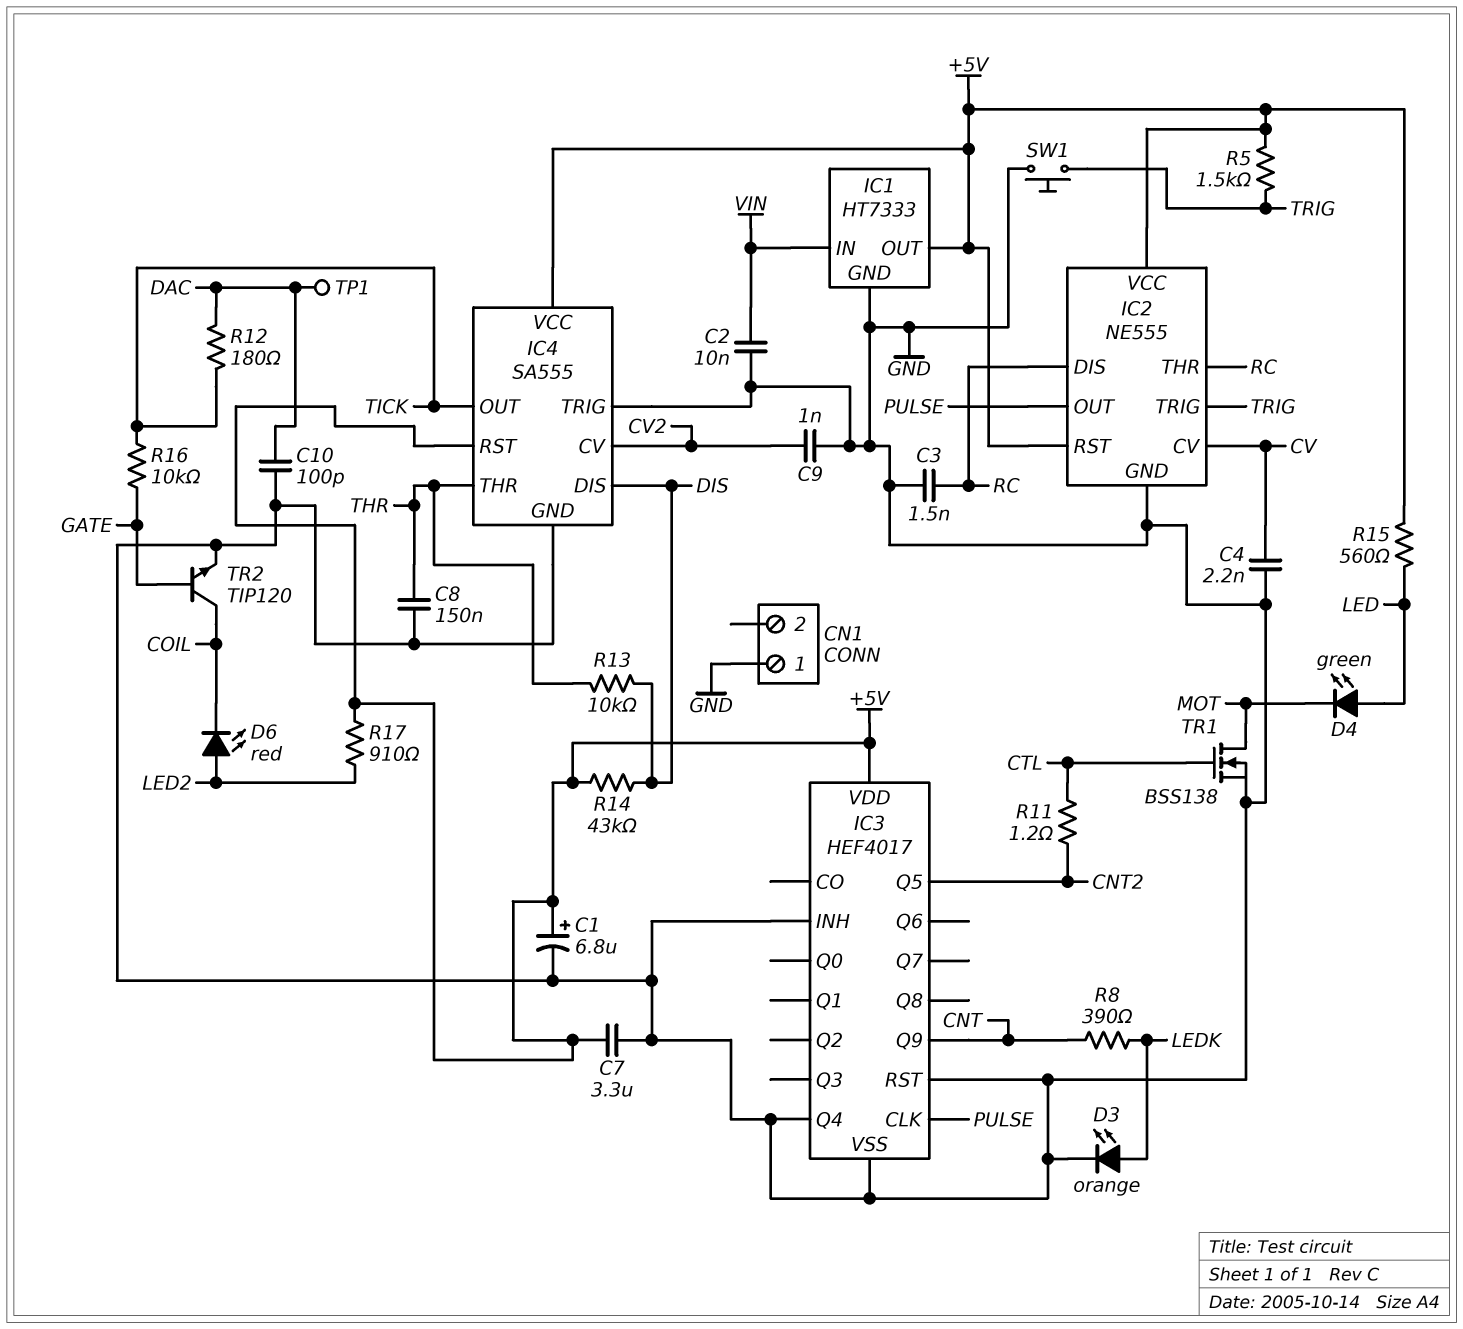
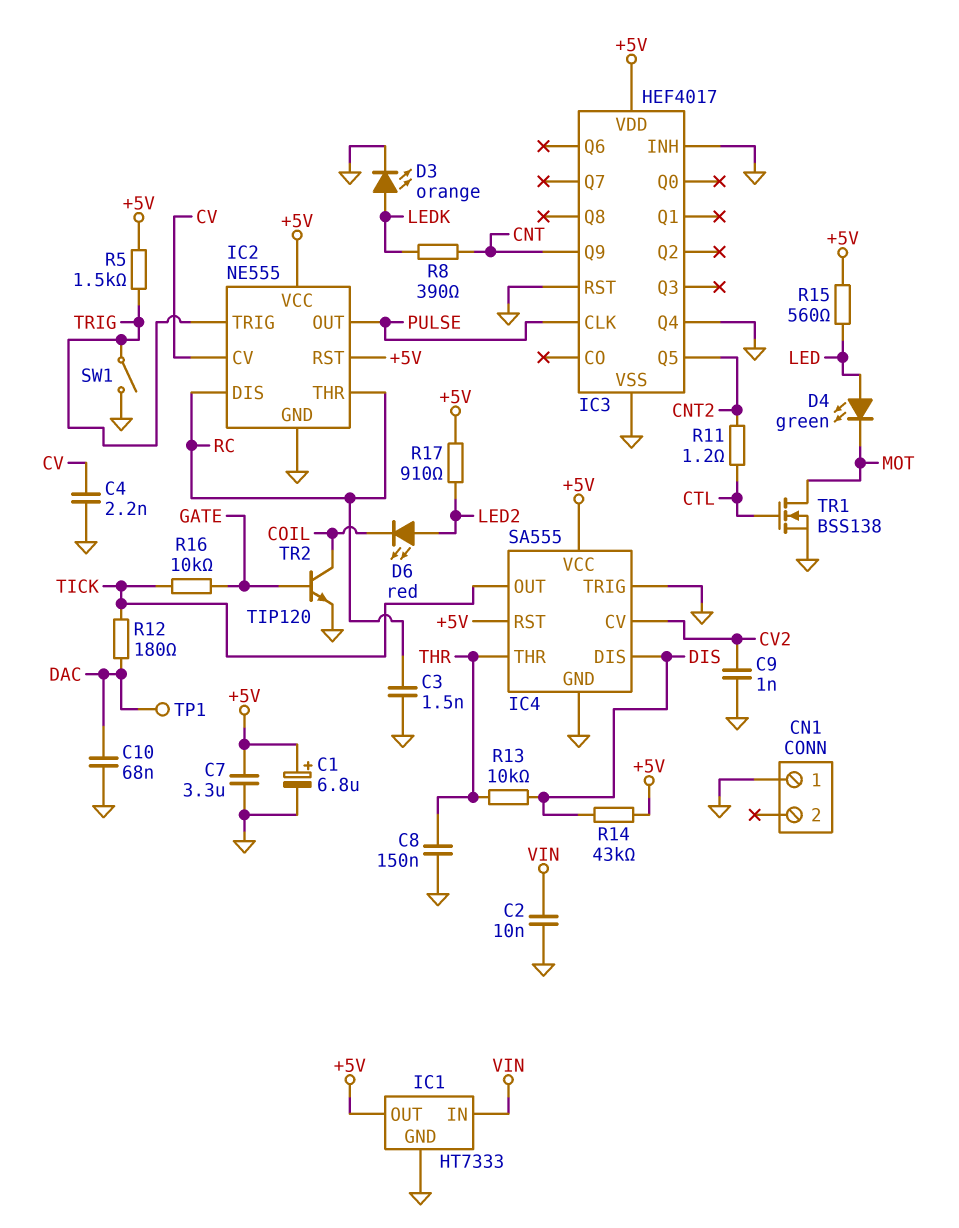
C10: 100pF (DAC, GND) -> 68nF (DAC, GND)
SW1: button (GND, TRIG) -> switch (GND, TRIG)

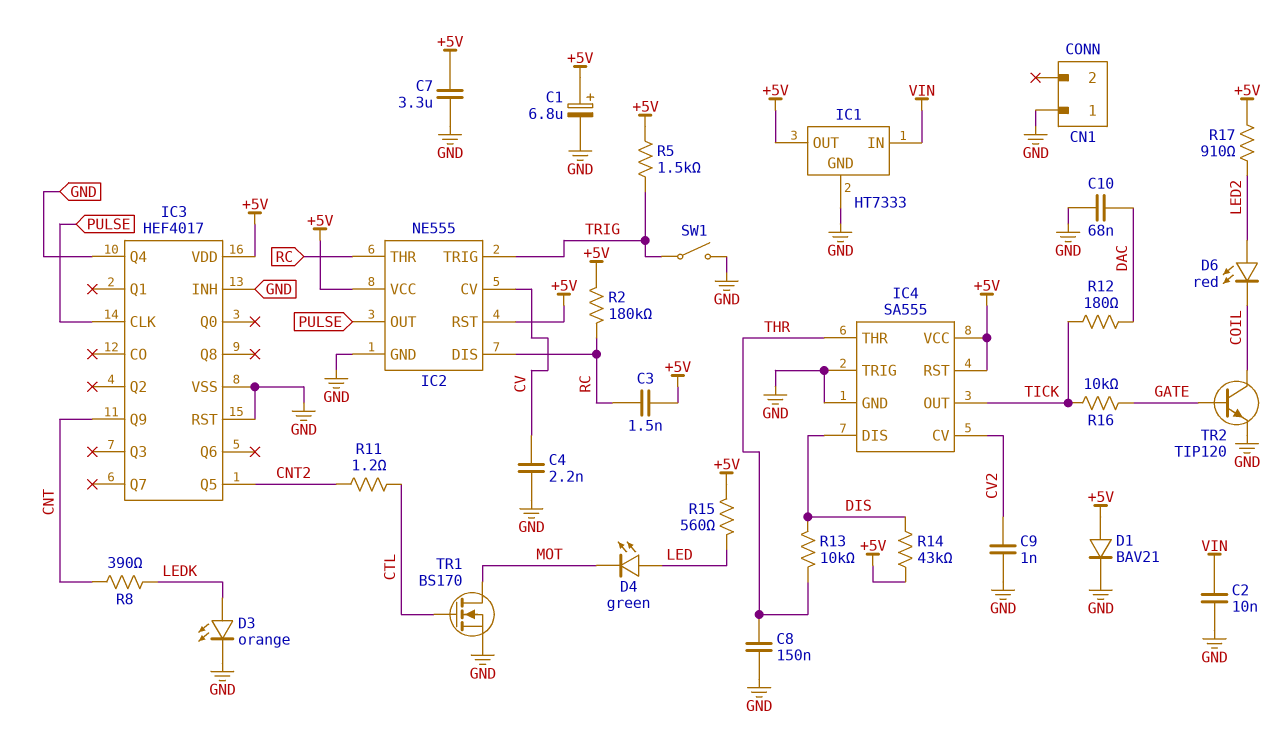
C3: 1.5nF (GND, RC) -> 1.5nF (+5V, RC)
D1: none -> diode BAV21 (A +5V, K GND)
R2: none -> 180k (+5V, RC)
TP1: test point (DAC) -> none
TR1: NMOS BSS138 (G CTL, D MOT, S GND) -> NMOS BS170 (G CTL, D MOT, S GND)

